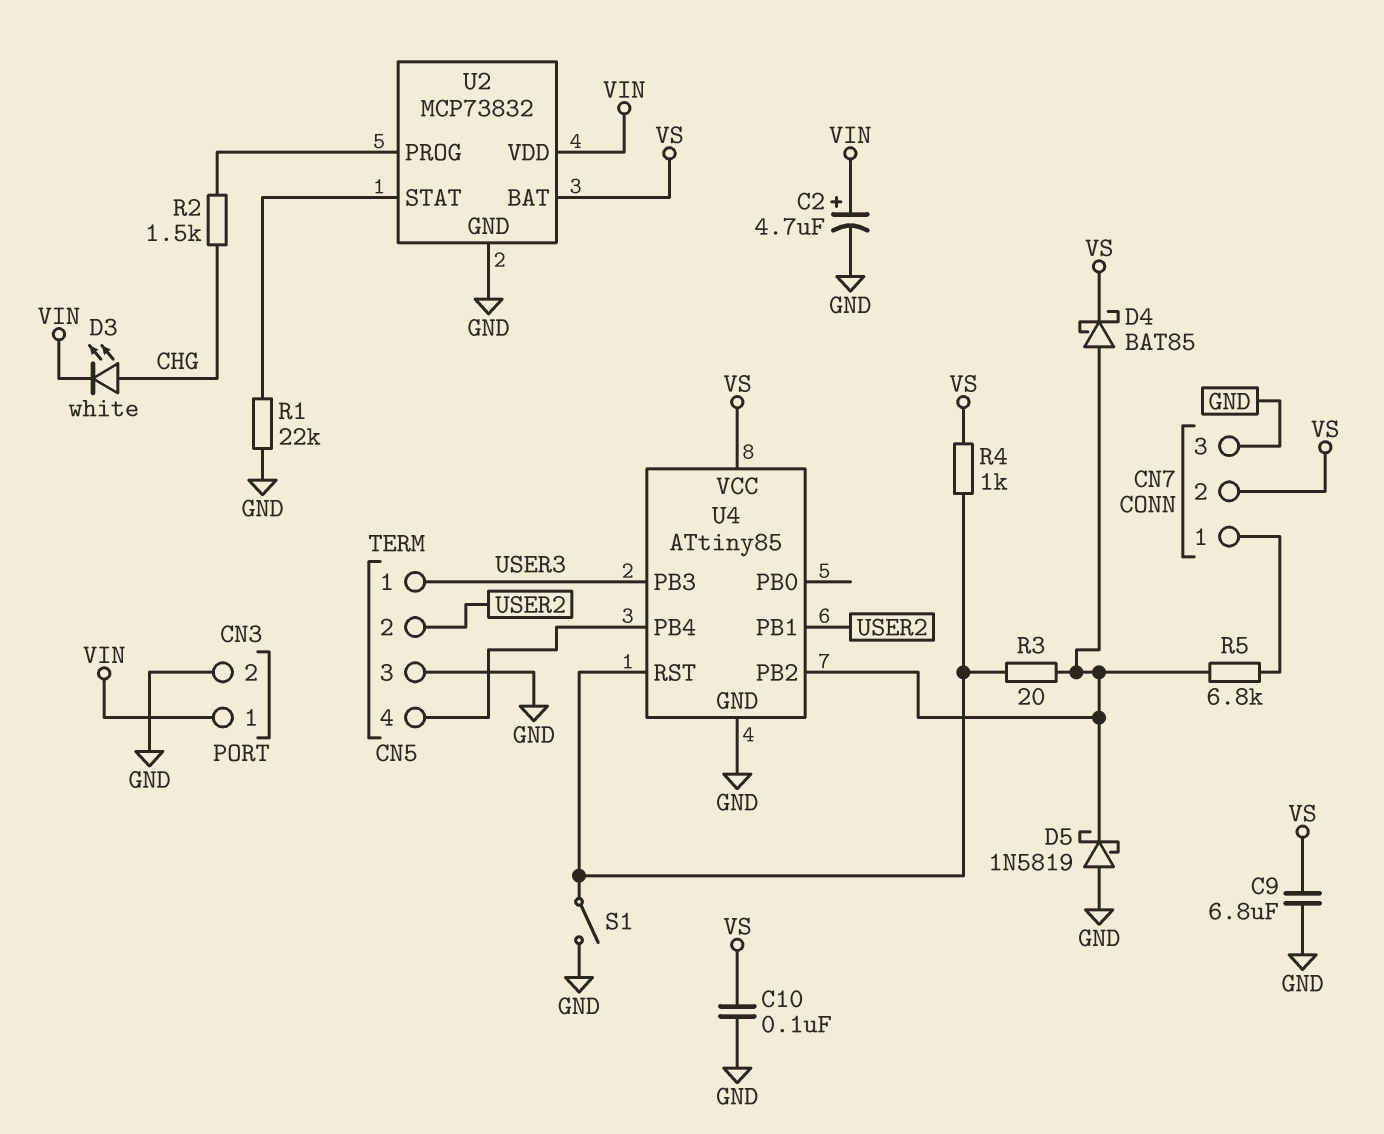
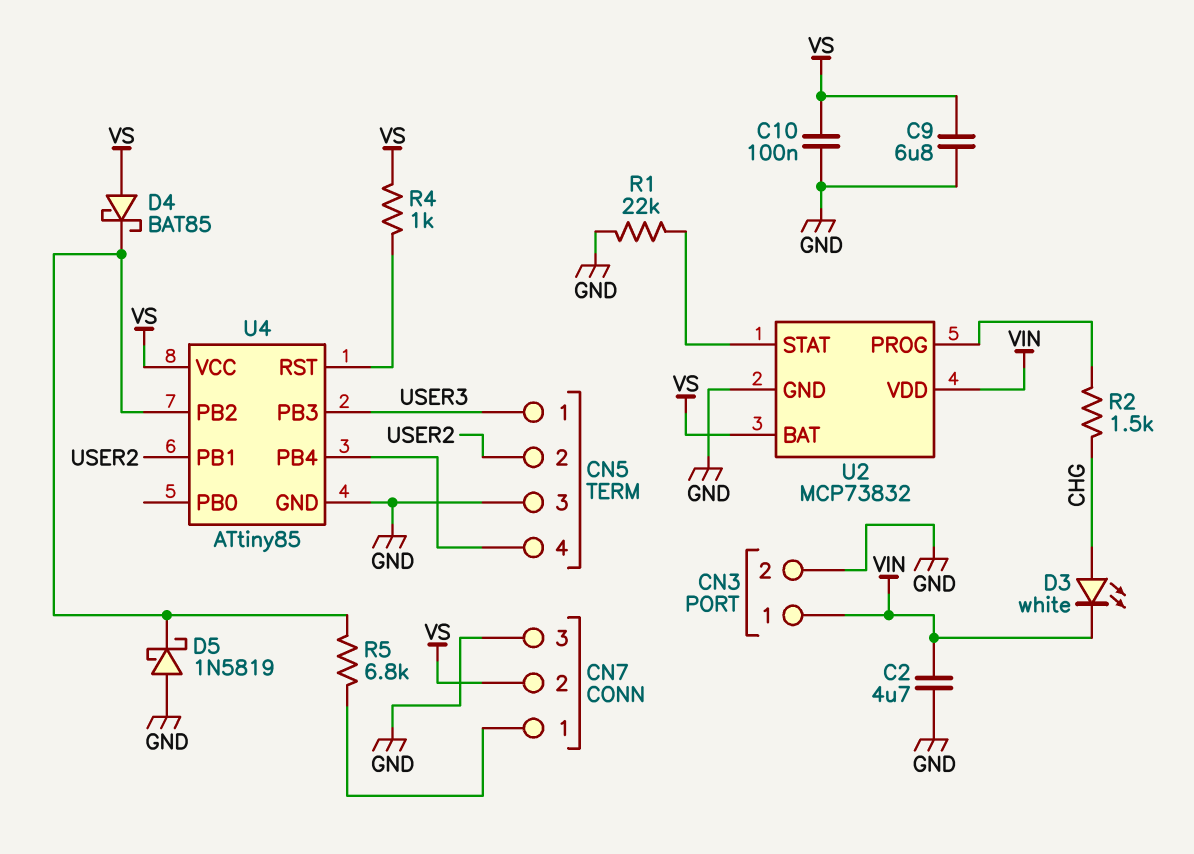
C2: 4.7uF (plus VIN, minus GND) -> 4.7uF (GND, VIN)
D4: schottky BAT85 (A U4/PB2, K VS) -> schottky BAT85 (A VS, K U4/PB2)
R3: 20 (U4/PB2, U4/RST) -> none
S1: switch (GND, U4/RST) -> none

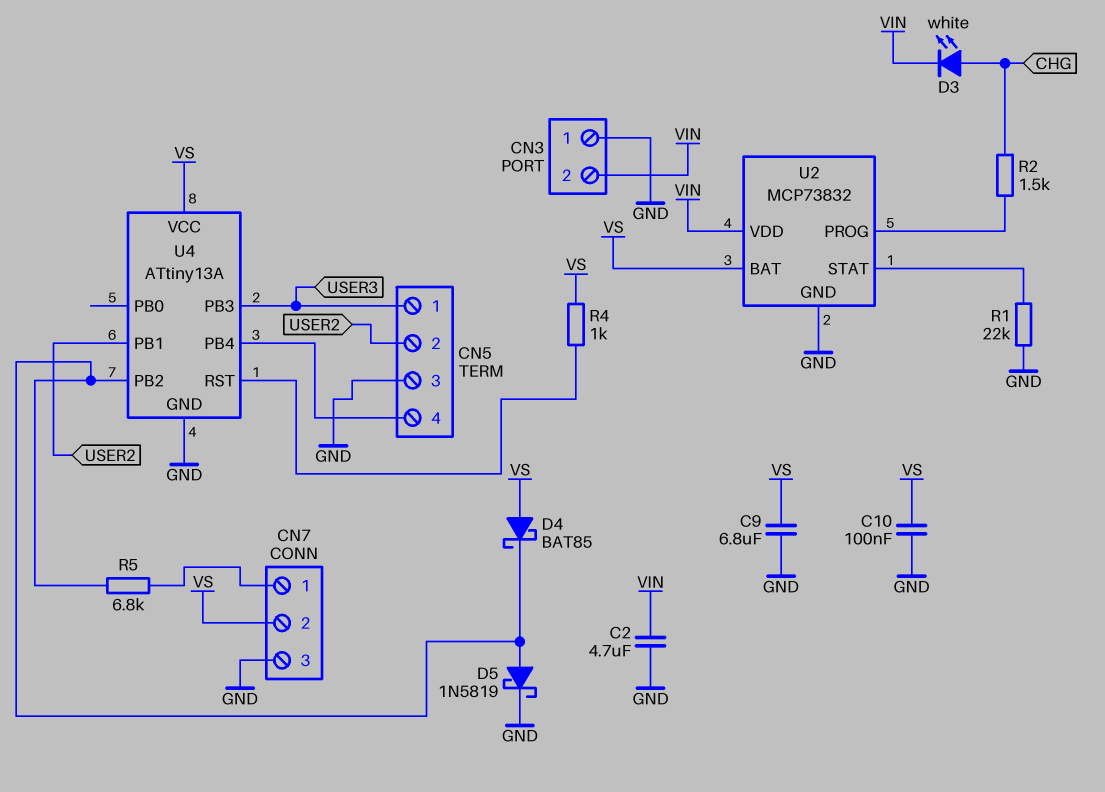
CN3 pin 1: VIN -> GND
CN3 pin 2: GND -> VIN
D5: schottky 1N5819 (A GND, K U4/PB2) -> schottky 1N5819 (A U4/PB2, K GND)
U4: ATtiny85 -> ATtiny13A

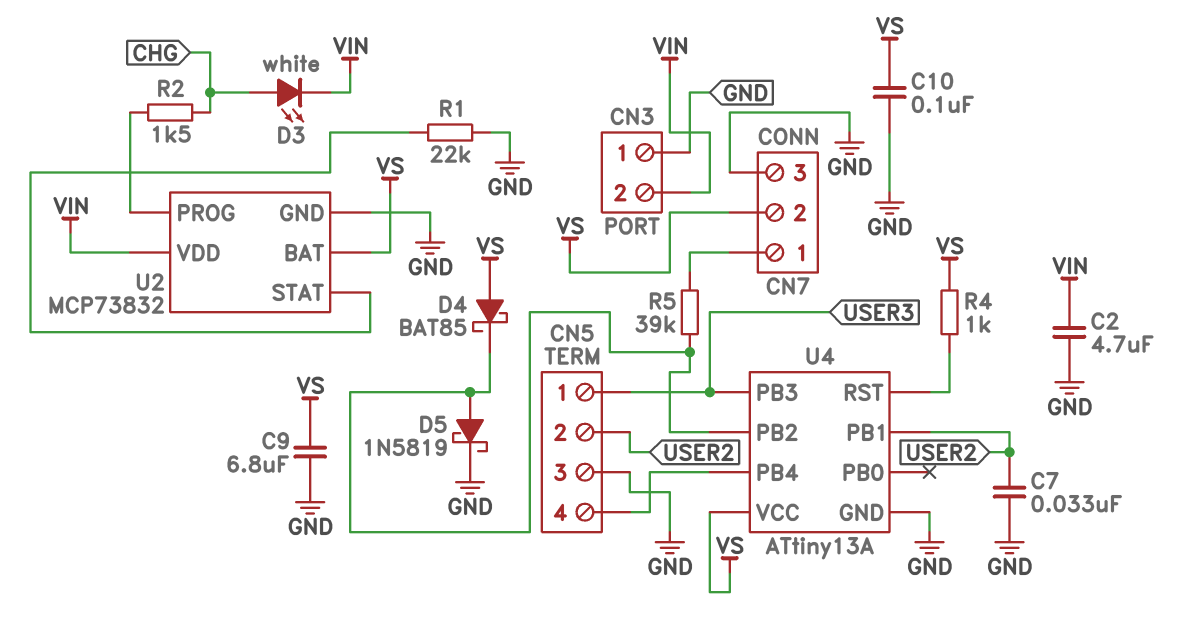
C7: none -> 33nF (GND, USER2)
R5: 6.8k (CN7/1, U4/PB2) -> 39k (CN7/1, U4/PB2)

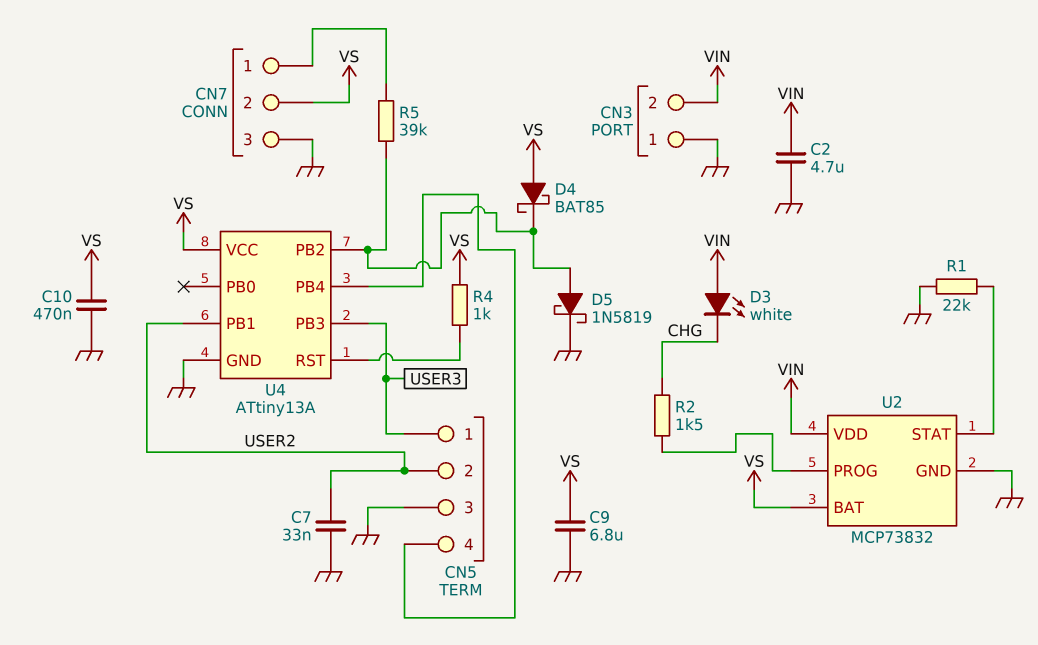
C10: 100nF (GND, VS) -> 470nF (GND, VS)
D3: LED white (A CHG, K VIN) -> LED white (A VIN, K CHG)

